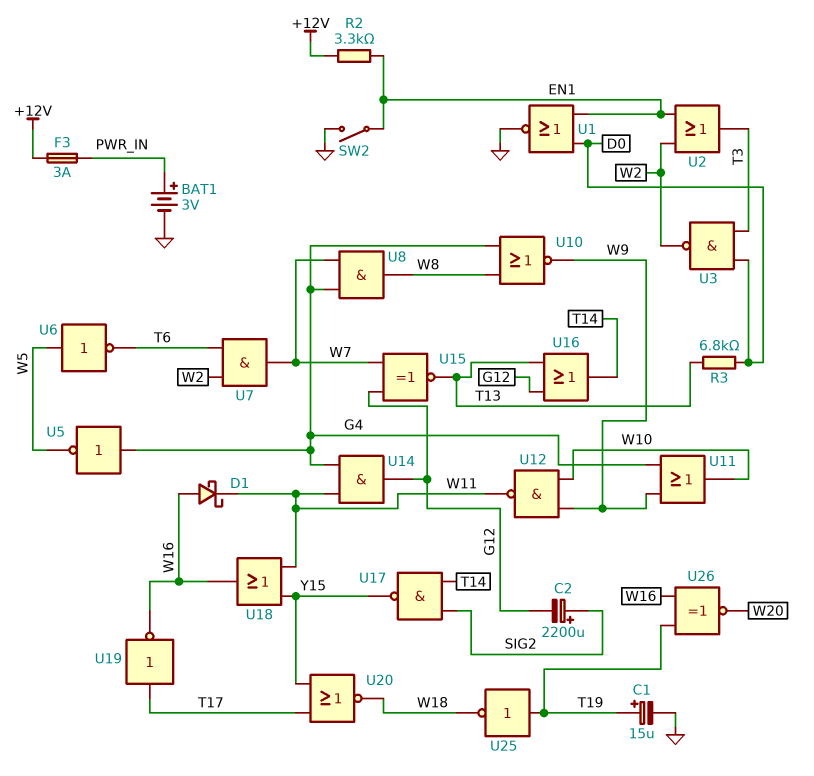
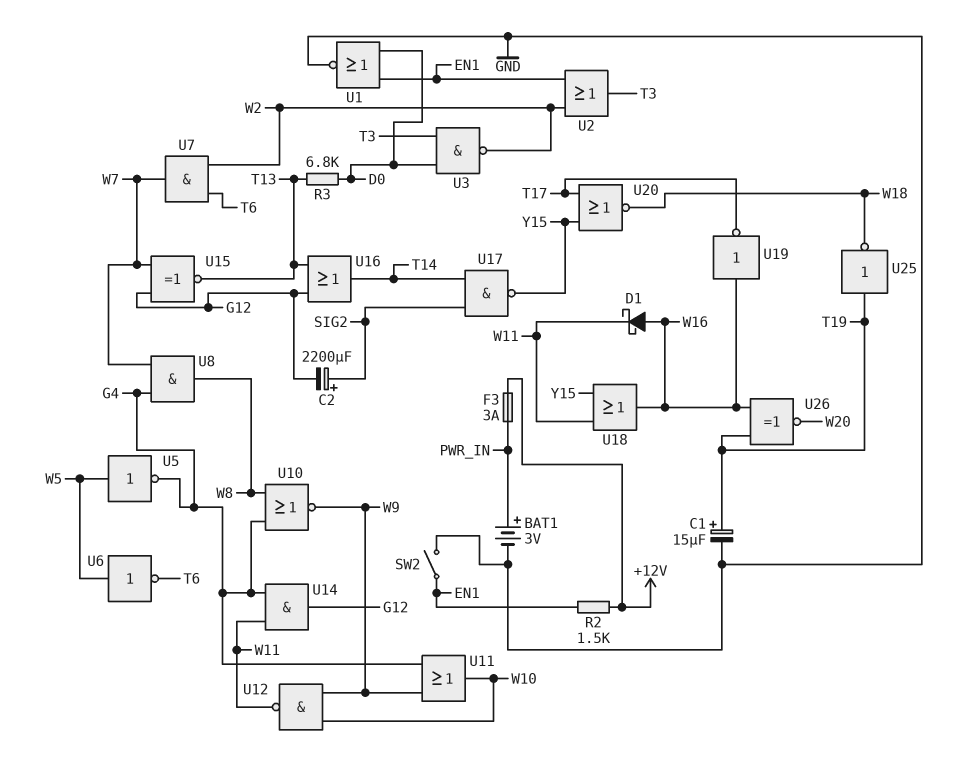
R2: 3.3k (+12V, EN1) -> 1.5k (+12V, EN1)
U5: NOT (in G4, out W5) -> NOT (in W5, out G4)
U19: NOT (in T17, out W16) -> NOT (in W16, out T17)

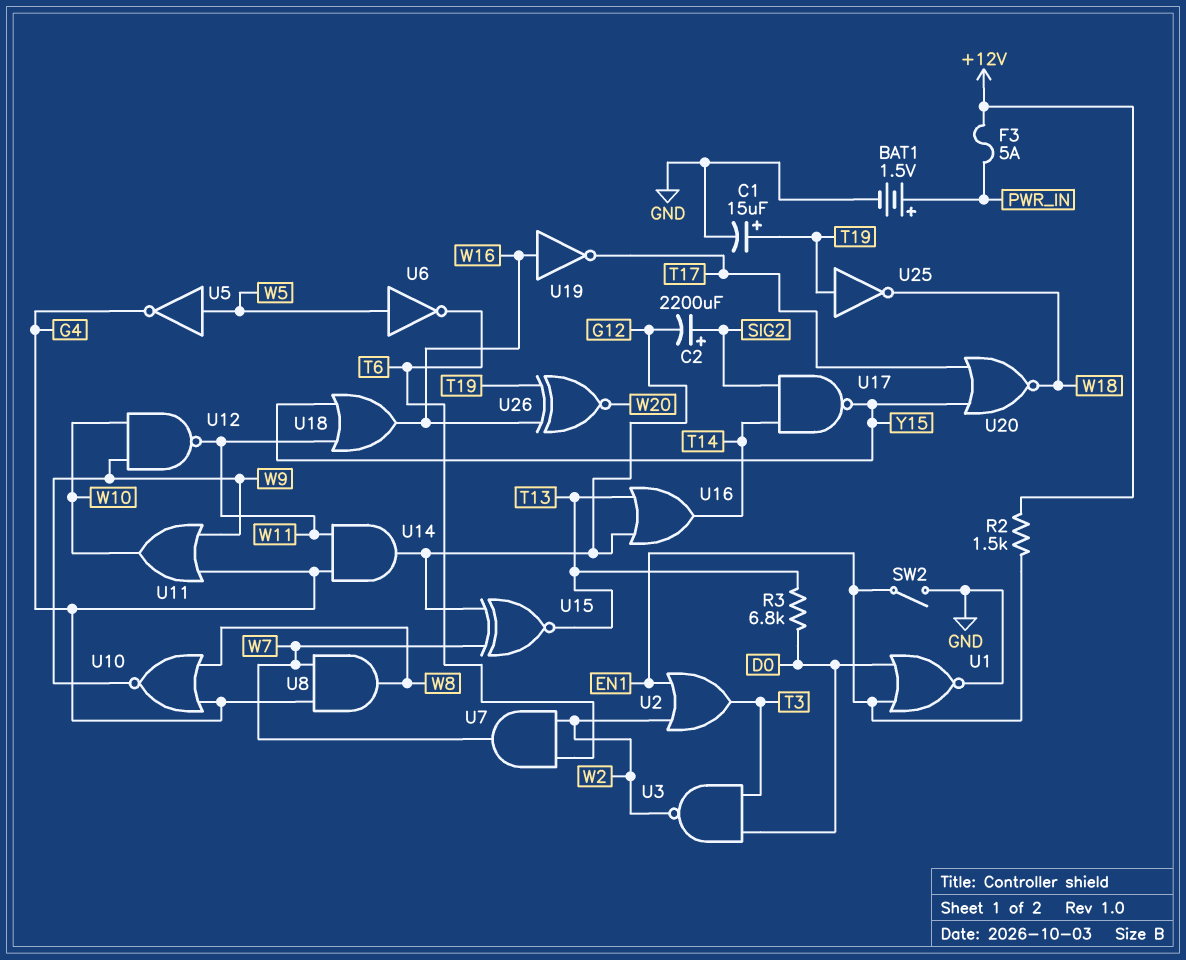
BAT1: 3V (plus PWR_IN, minus GND) -> 1.5V (plus PWR_IN, minus GND)
D1: schottky (A W16, K W11) -> none
F3: 3A (+12V, PWR_IN) -> 5A (+12V, PWR_IN)

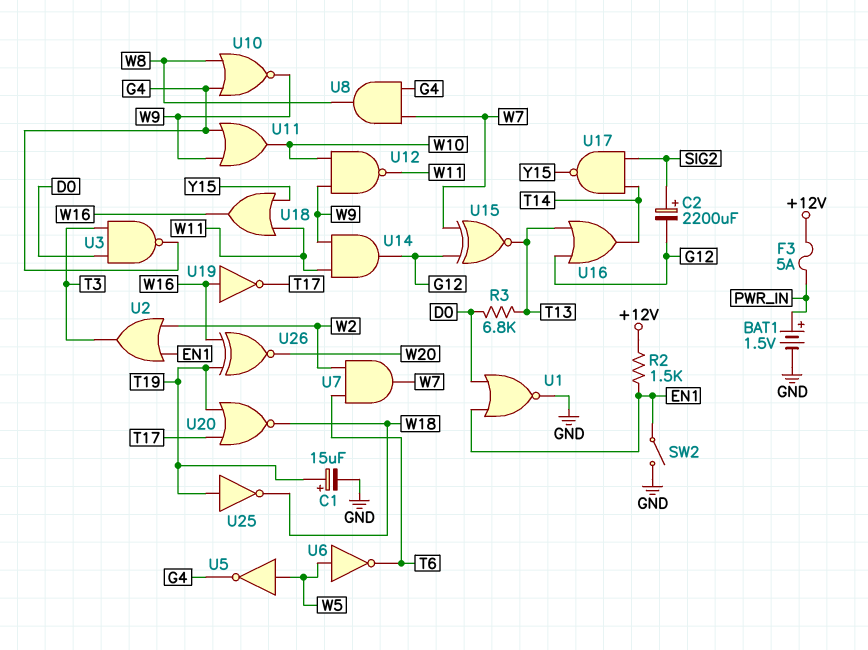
U3: NAND (in D0, in T3, out W2) -> NAND (in D0, in T3, out G4)
U14: AND (in G4, in W11, out G12) -> AND (in W9, in W11, out G12)
U20: NOR (in T17, in Y15, out W18) -> NOR (in T17, in T19, out W18)

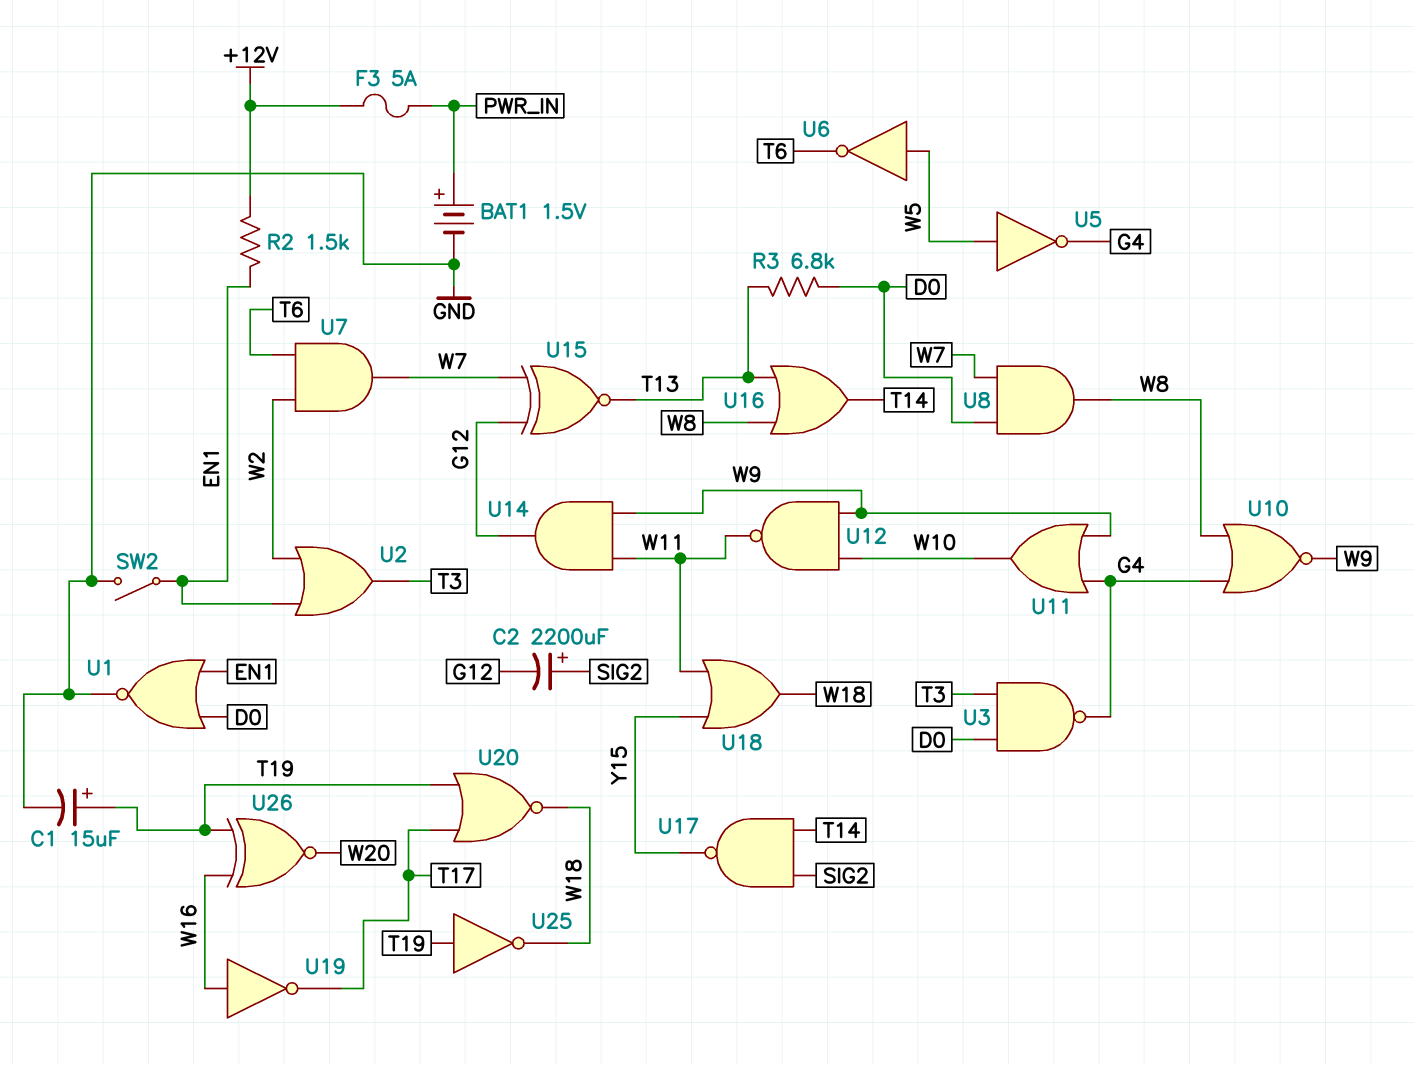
U8: AND (in G4, in W7, out W8) -> AND (in D0, in W7, out W8)
U16: OR (in G12, in T13, out T14) -> OR (in T13, in W8, out T14)
U18: OR (in W11, in Y15, out W16) -> OR (in W11, in Y15, out W18)

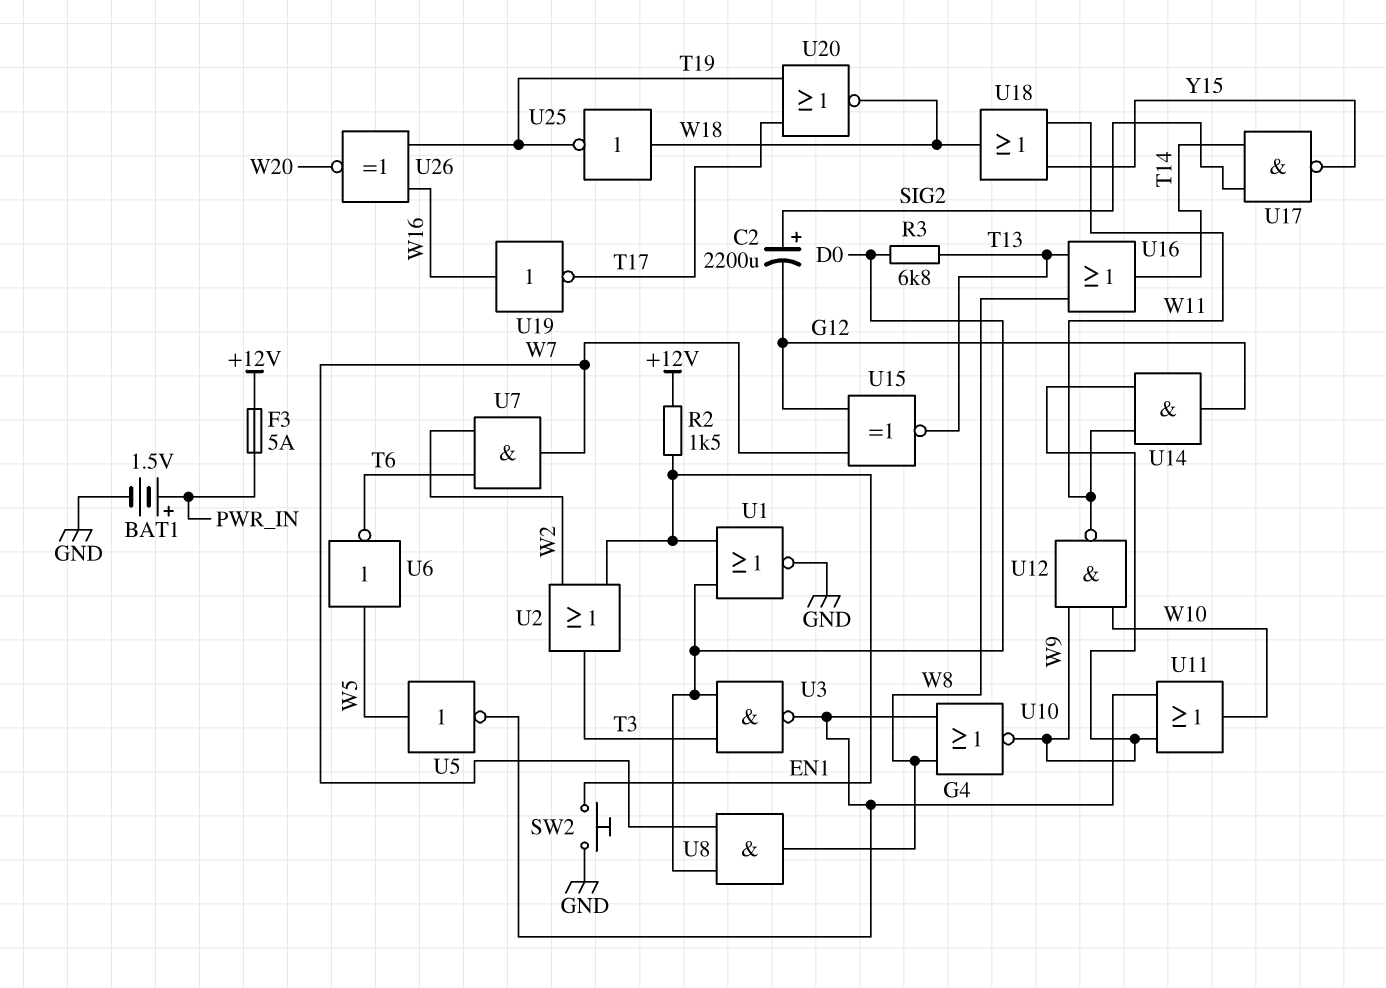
C1: 15uF (plus T19, minus GND) -> none
SW2: switch (EN1, GND) -> button (EN1, GND)
U25: NOT (in T19, out W18) -> NOT (in W18, out T19)

